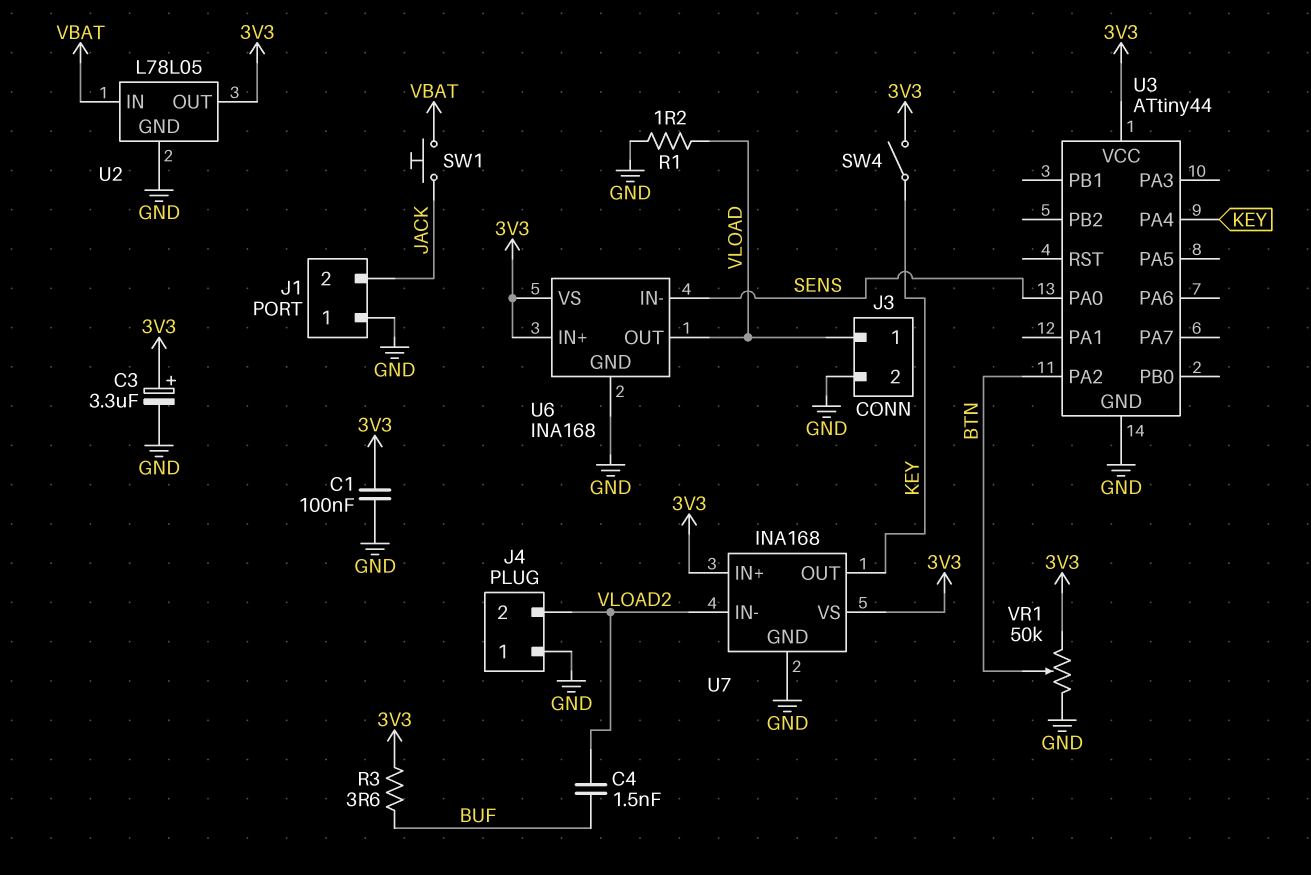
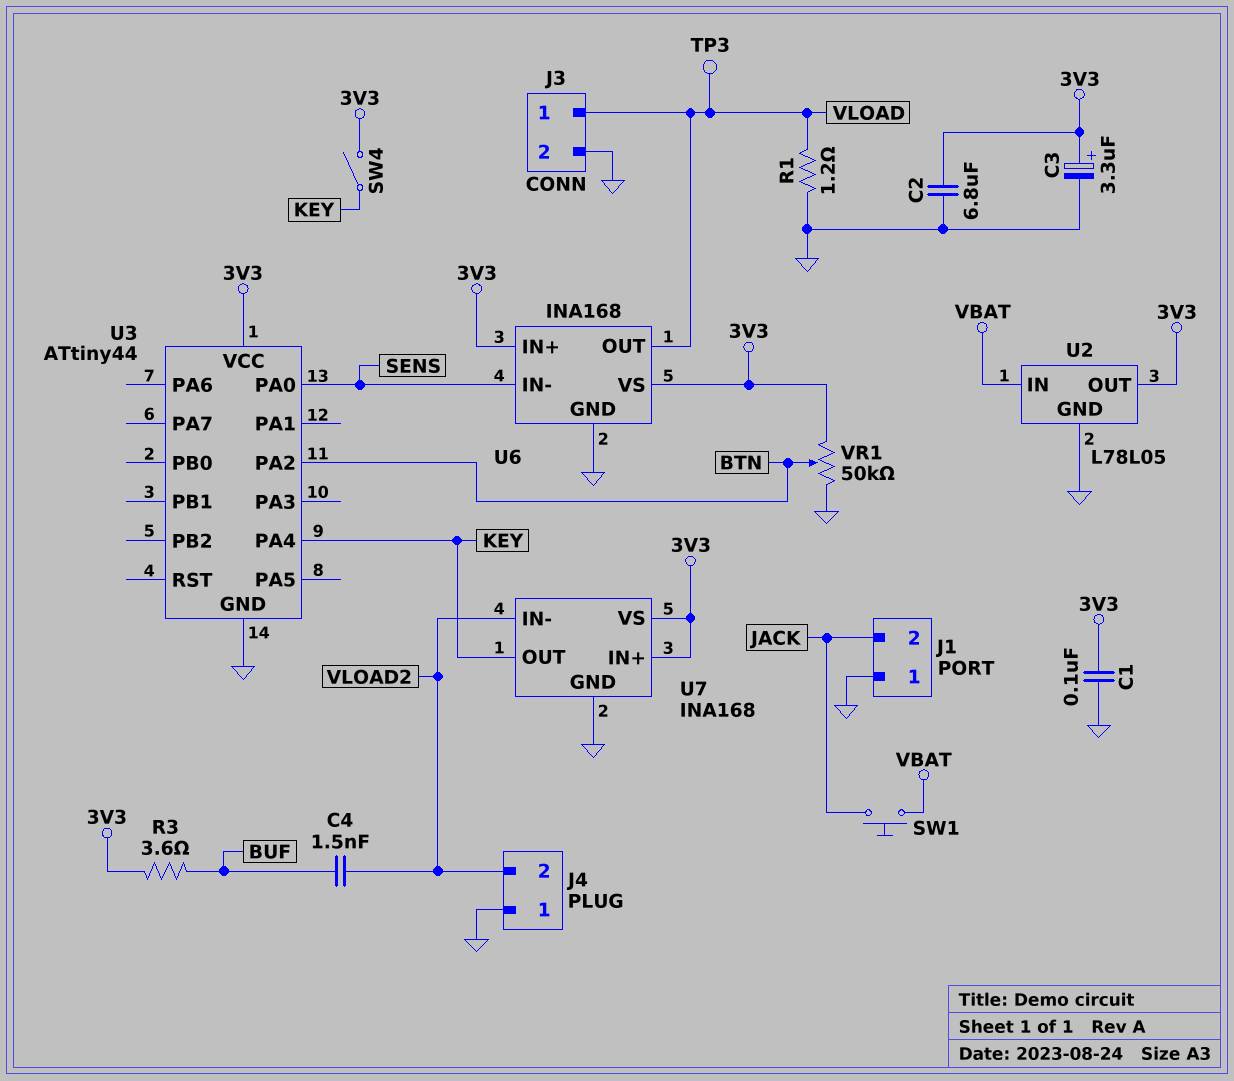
C2: none -> 6.8uF (3V3, GND)
TP3: none -> test point (VLOAD)

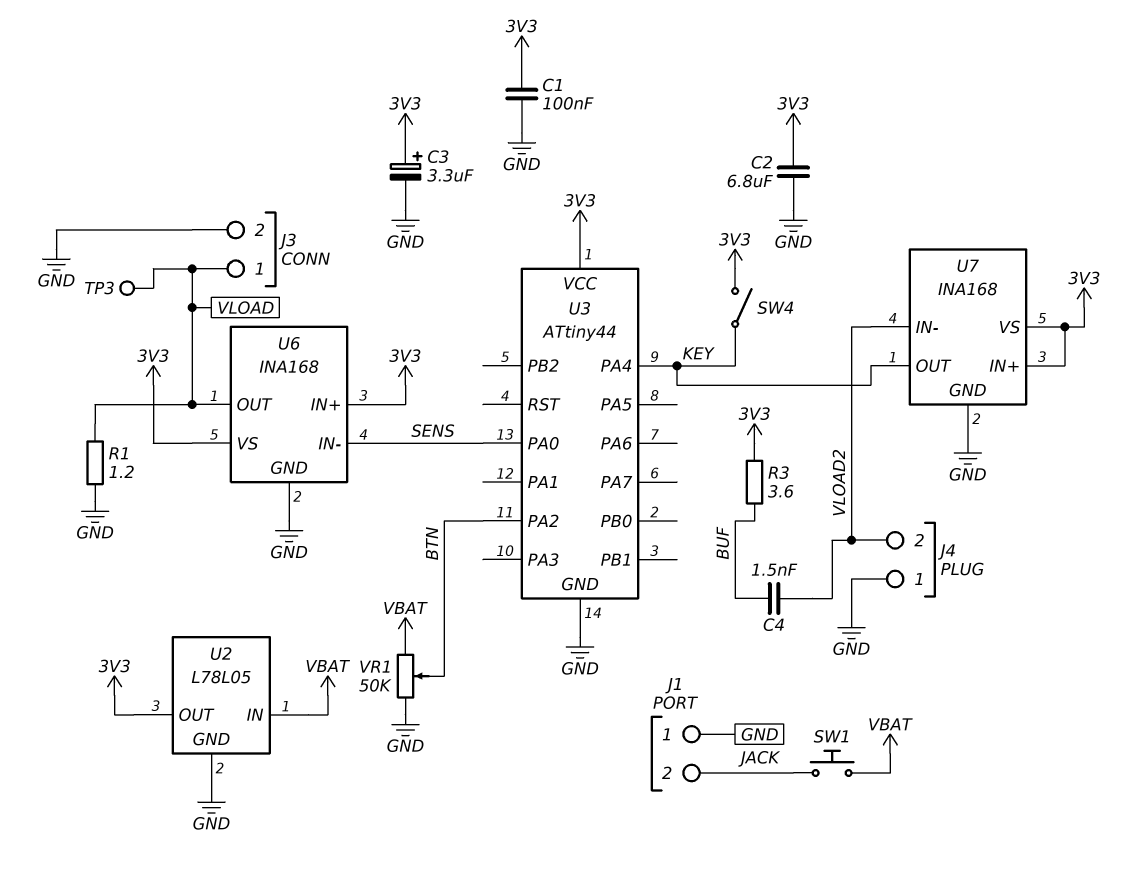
VR1: 50k (3V3, GND, wiper BTN) -> 50k (GND, VBAT, wiper BTN)

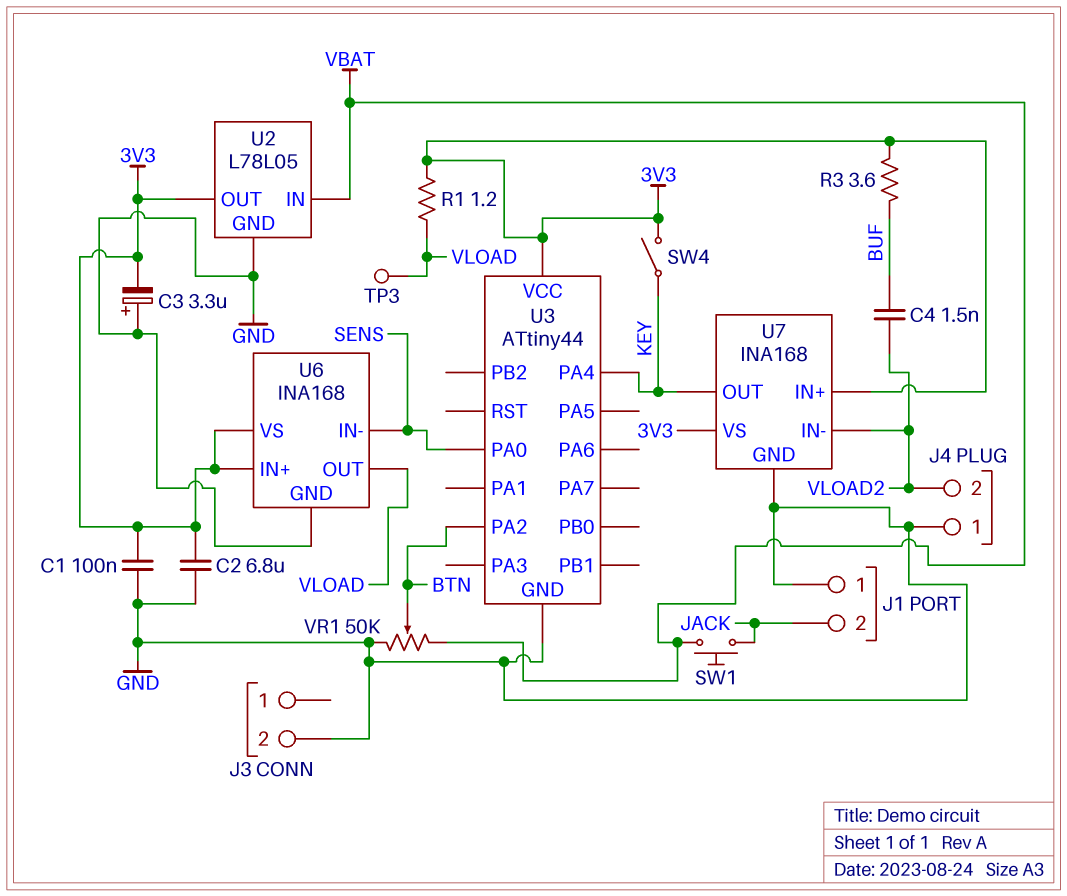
C3: 3.3uF (plus 3V3, minus GND) -> 3.3uF (plus GND, minus 3V3)
J3 pin 1: VLOAD -> none
R1: 1.2 (GND, VLOAD) -> 1.2 (3V3, VLOAD)

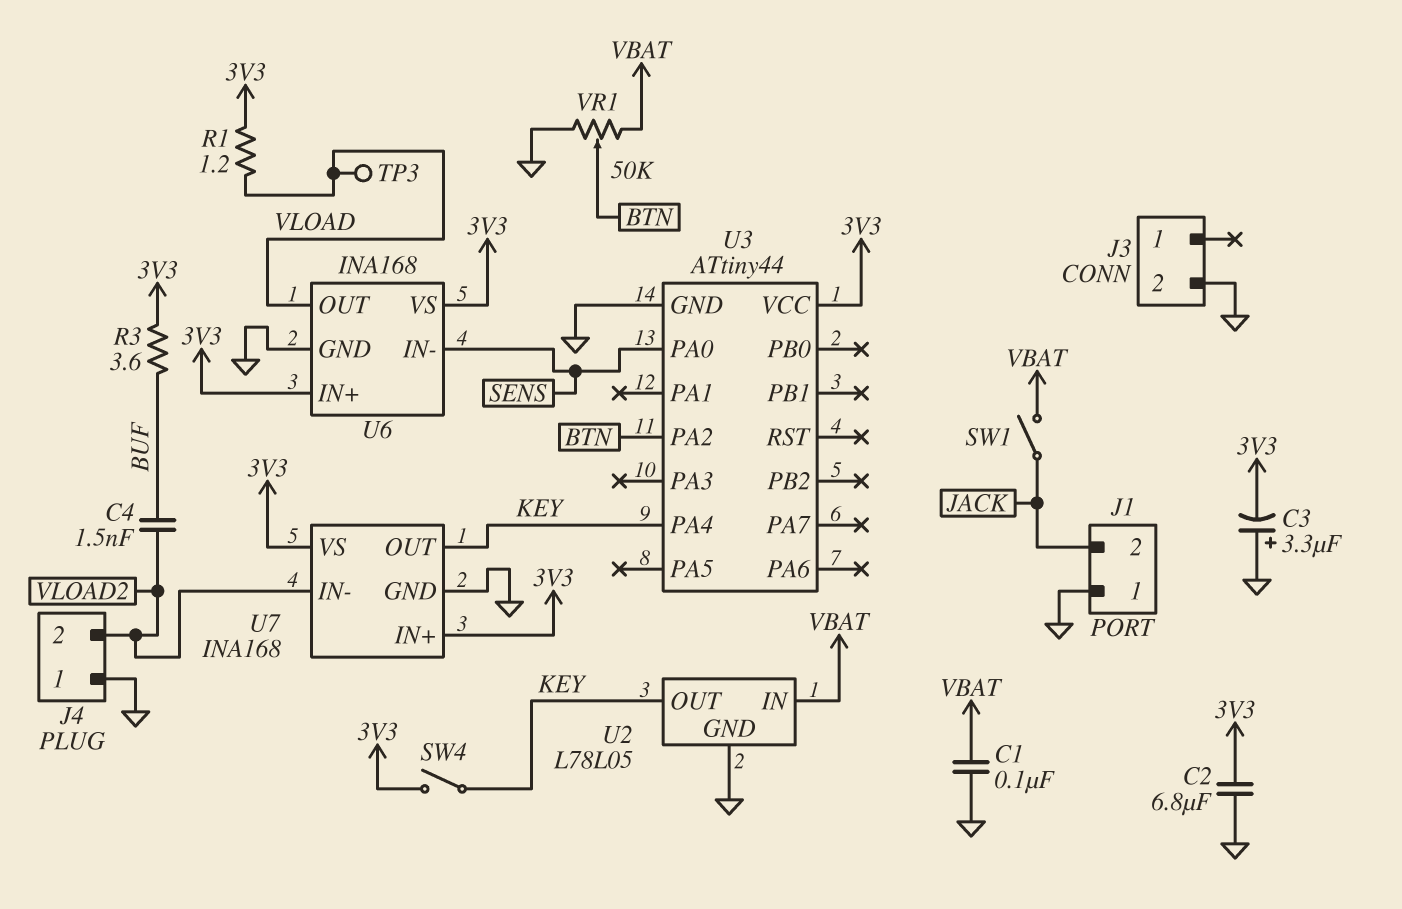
C1: 100nF (3V3, GND) -> 100nF (GND, VBAT)
SW1: button (JACK, VBAT) -> switch (JACK, VBAT)
U2 pin OUT: 3V3 -> KEY

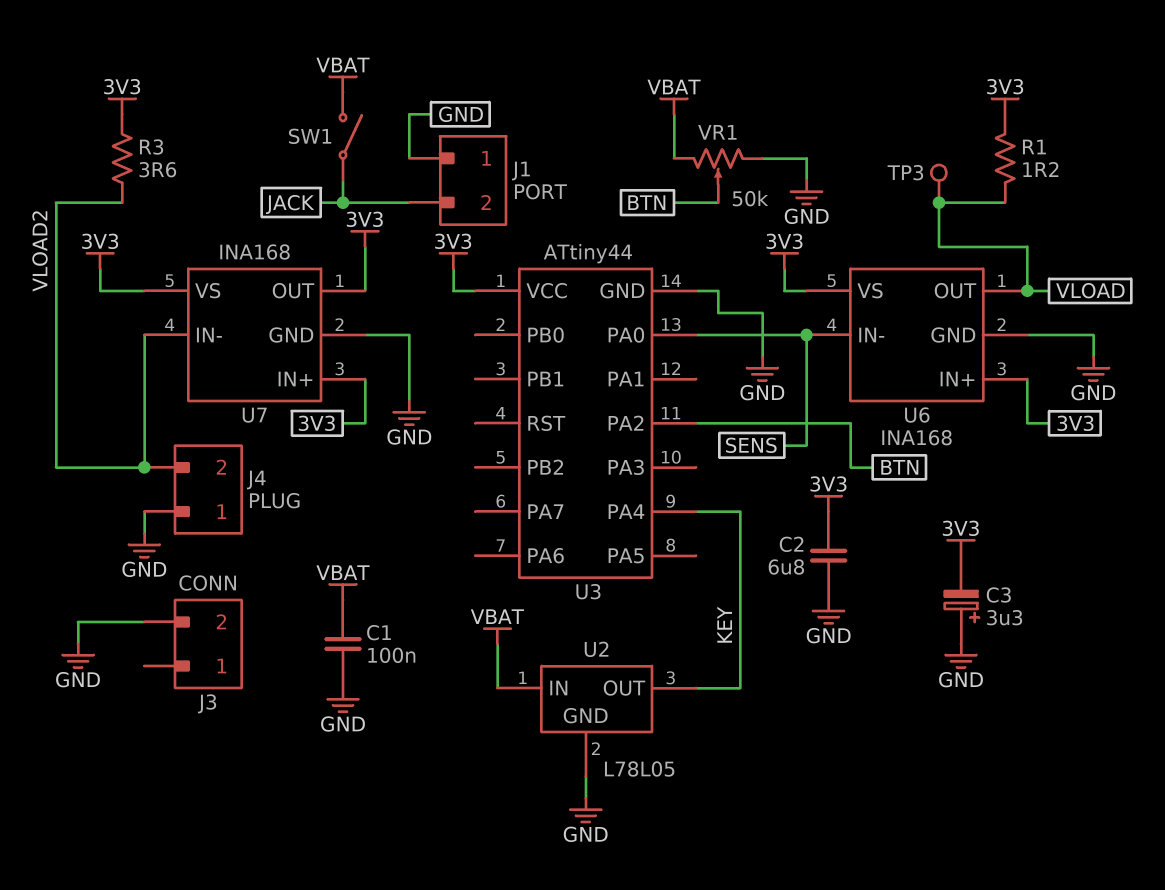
C4: 1.5nF (BUF, VLOAD2) -> none
R3: 3.6 (3V3, BUF) -> 3.6 (3V3, VLOAD2)
SW4: switch (3V3, KEY) -> none
U7 pin OUT: KEY -> 3V3

